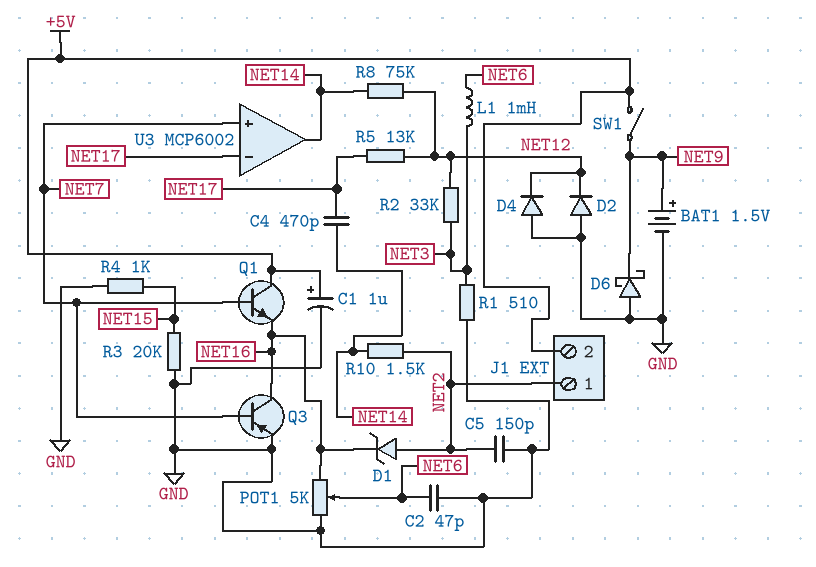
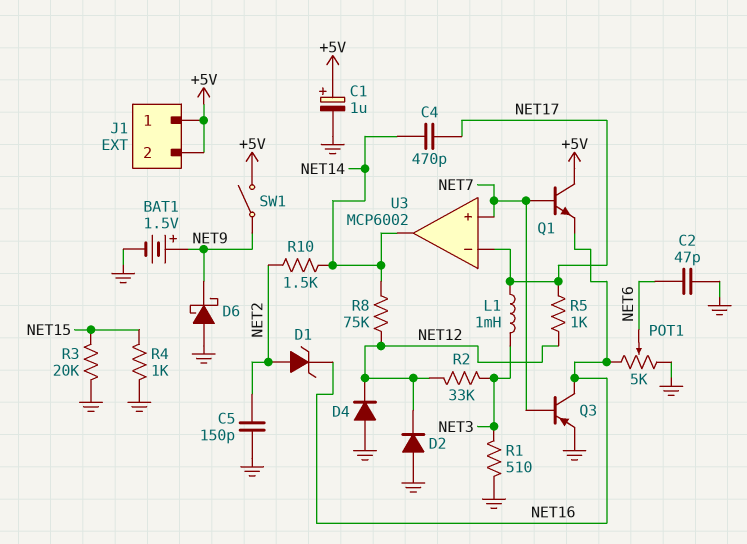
J1 pin 1: NET2 -> +5V
L1: 1mH (NET3, NET6) -> 1mH (NET3, NET17)
R5: 13k (NET12, NET17) -> 1k (NET12, NET17)

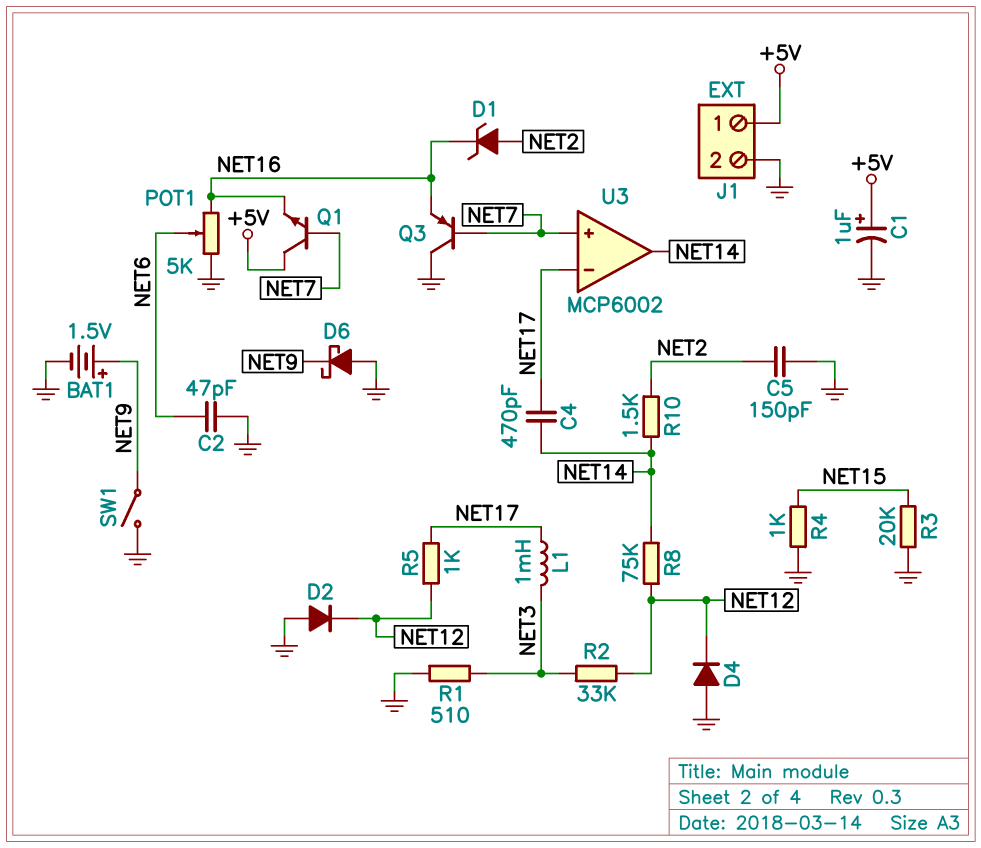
J1 pin 2: +5V -> GND
Q3: PNP (B NET7, C NET16, E GND) -> PNP (B NET7, C GND, E NET16)
SW1: switch (+5V, NET9) -> switch (GND, NET9)

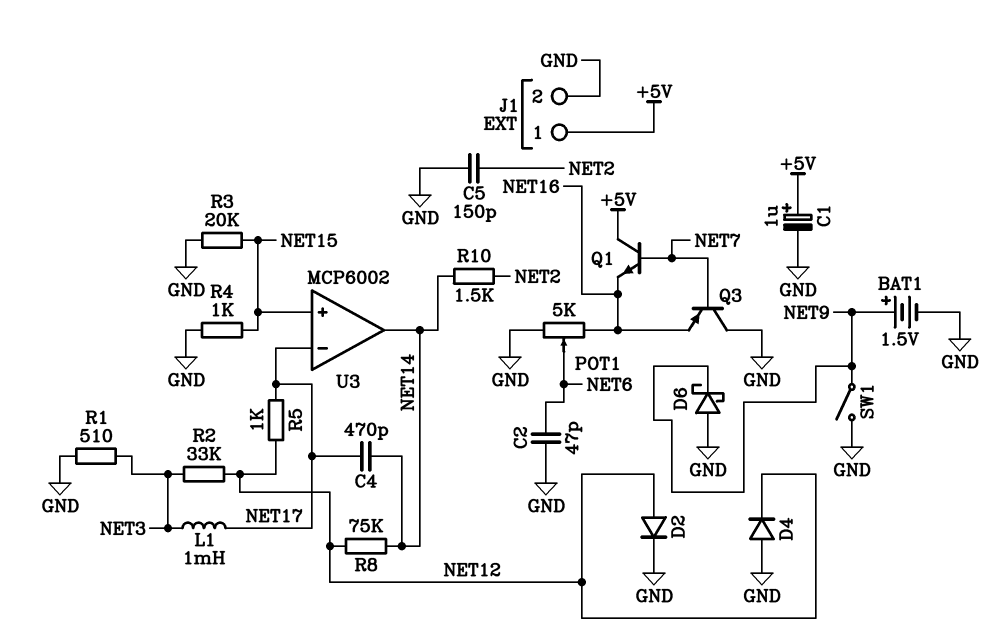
D1: zener (A NET2, K NET16) -> none
D2: diode (A GND, K NET12) -> diode (A NET12, K GND)
U3 pin in+: NET7 -> NET15

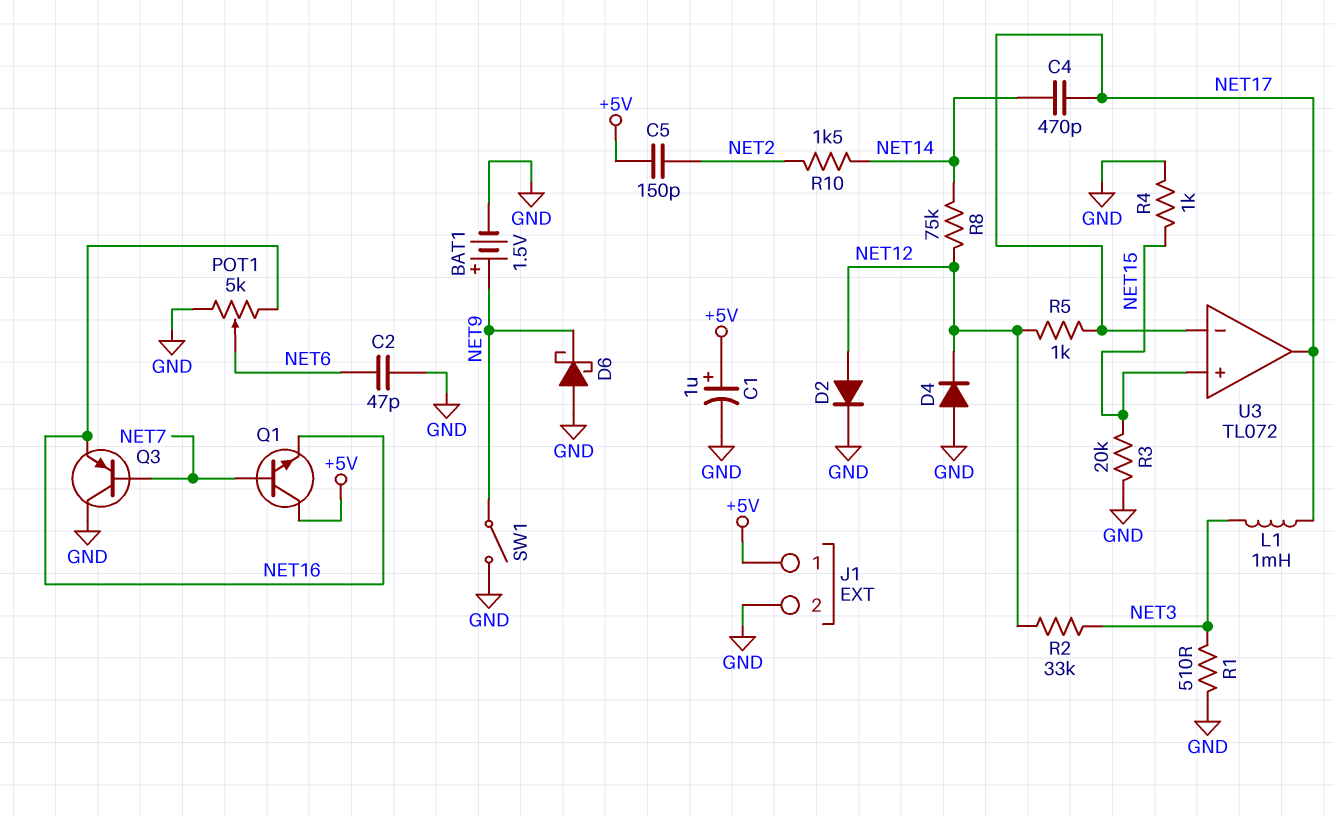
C5: 150pF (GND, NET2) -> 150pF (+5V, NET2)
U3: MCP6002 -> TL072
U3 pin out: NET14 -> NET17

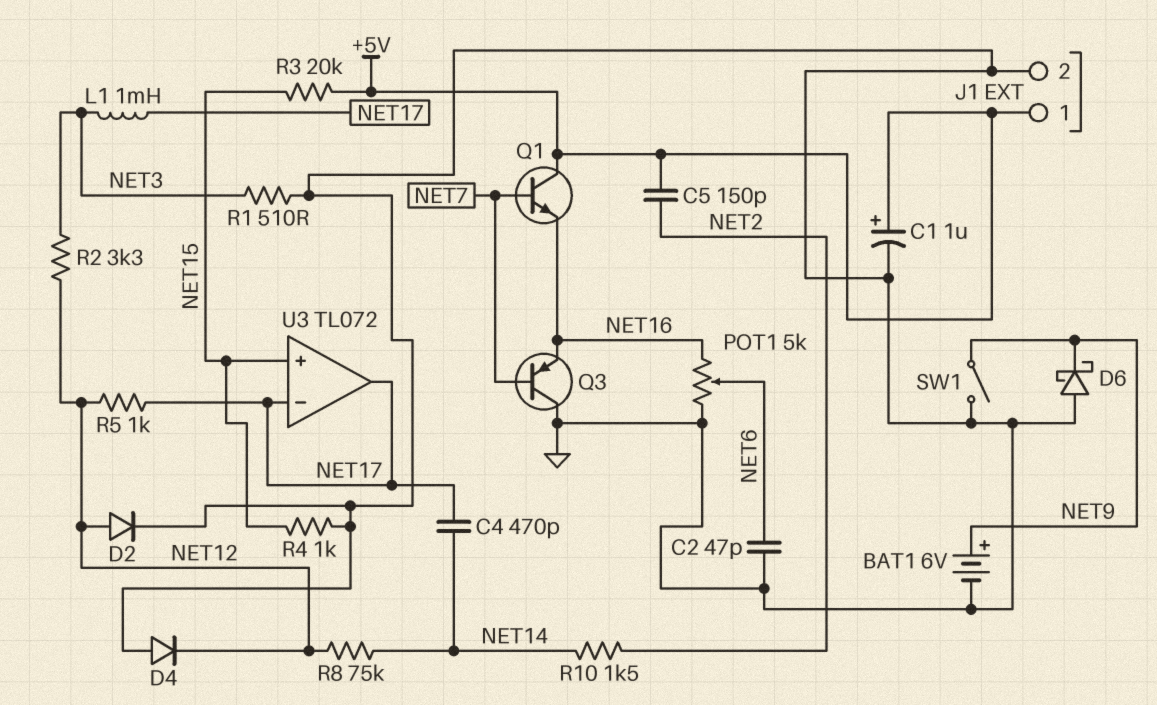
BAT1: 1.5V (plus NET9, minus GND) -> 6V (plus NET9, minus GND)
R2: 33k (NET3, NET12) -> 3.3k (NET3, NET12)
R3: 20k (GND, NET15) -> 20k (+5V, NET15)

